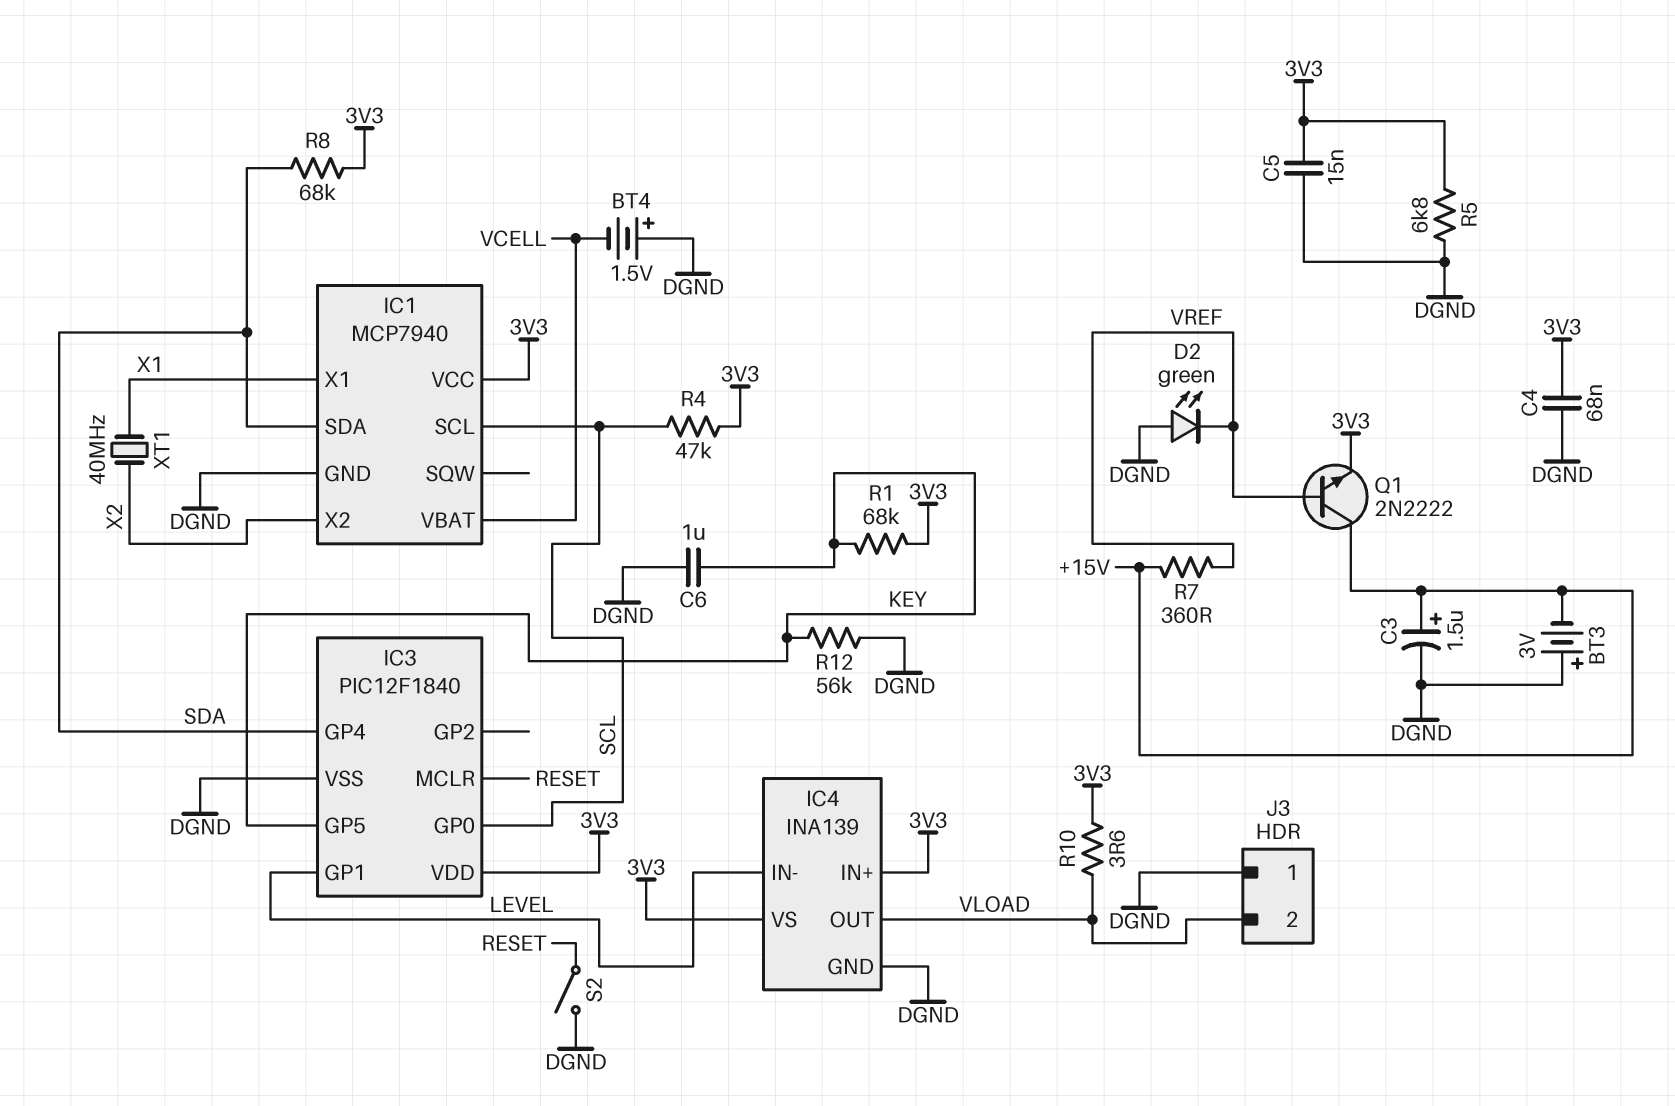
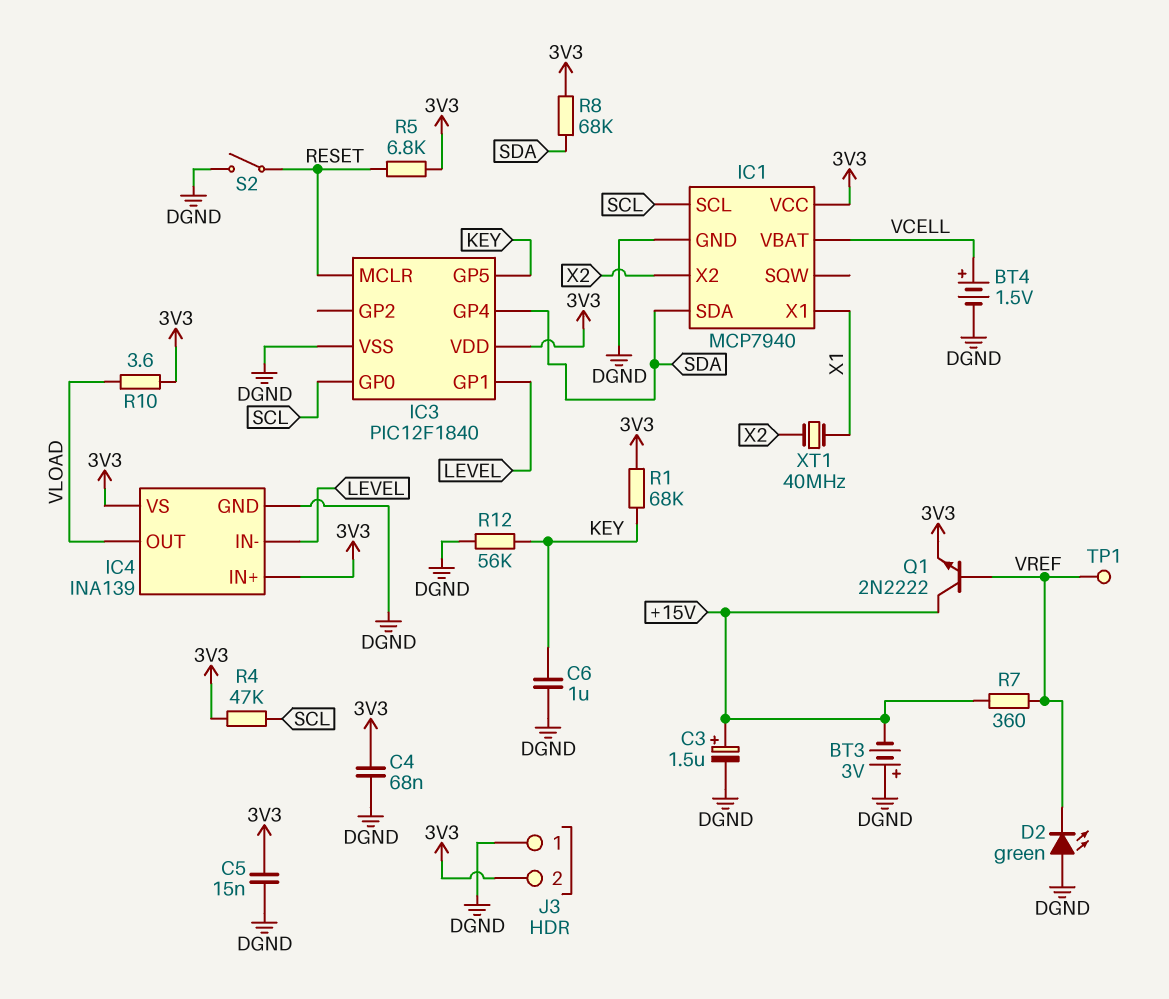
BT4: 1.5V (plus DGND, minus VCELL) -> 1.5V (plus VCELL, minus DGND)
J3 pin 2: VLOAD -> 3V3
R5: 6.8k (3V3, DGND) -> 6.8k (3V3, RESET)
TP1: none -> test point (VREF)

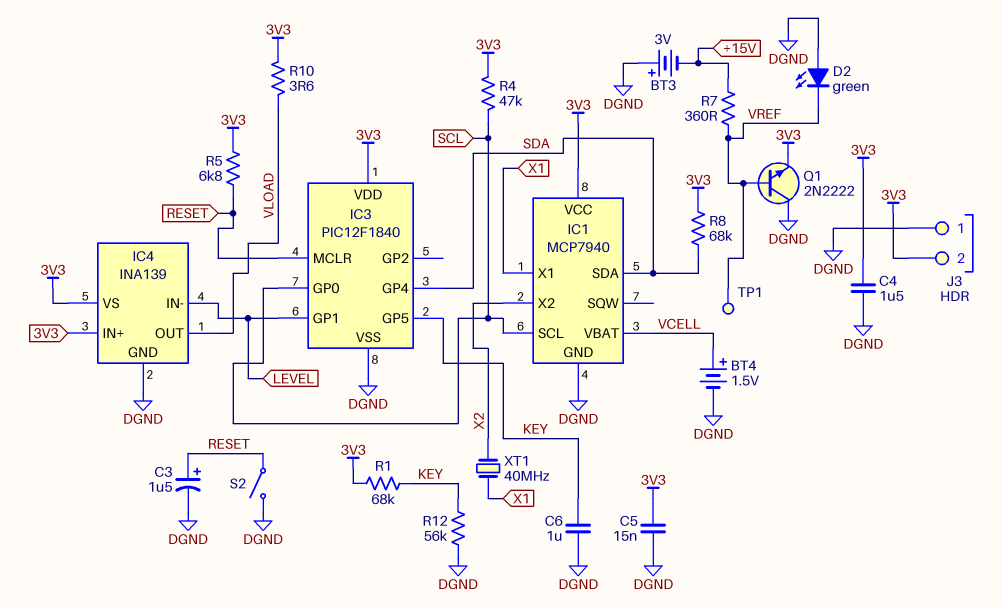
C3: 1.5uF (plus +15V, minus DGND) -> 1.5uF (plus RESET, minus DGND)
C4: 68nF (3V3, DGND) -> 1.5uF (3V3, DGND)
Q1: NPN 2N2222 (B VREF, C +15V, E 3V3) -> NPN 2N2222 (B VREF, C DGND, E 3V3)

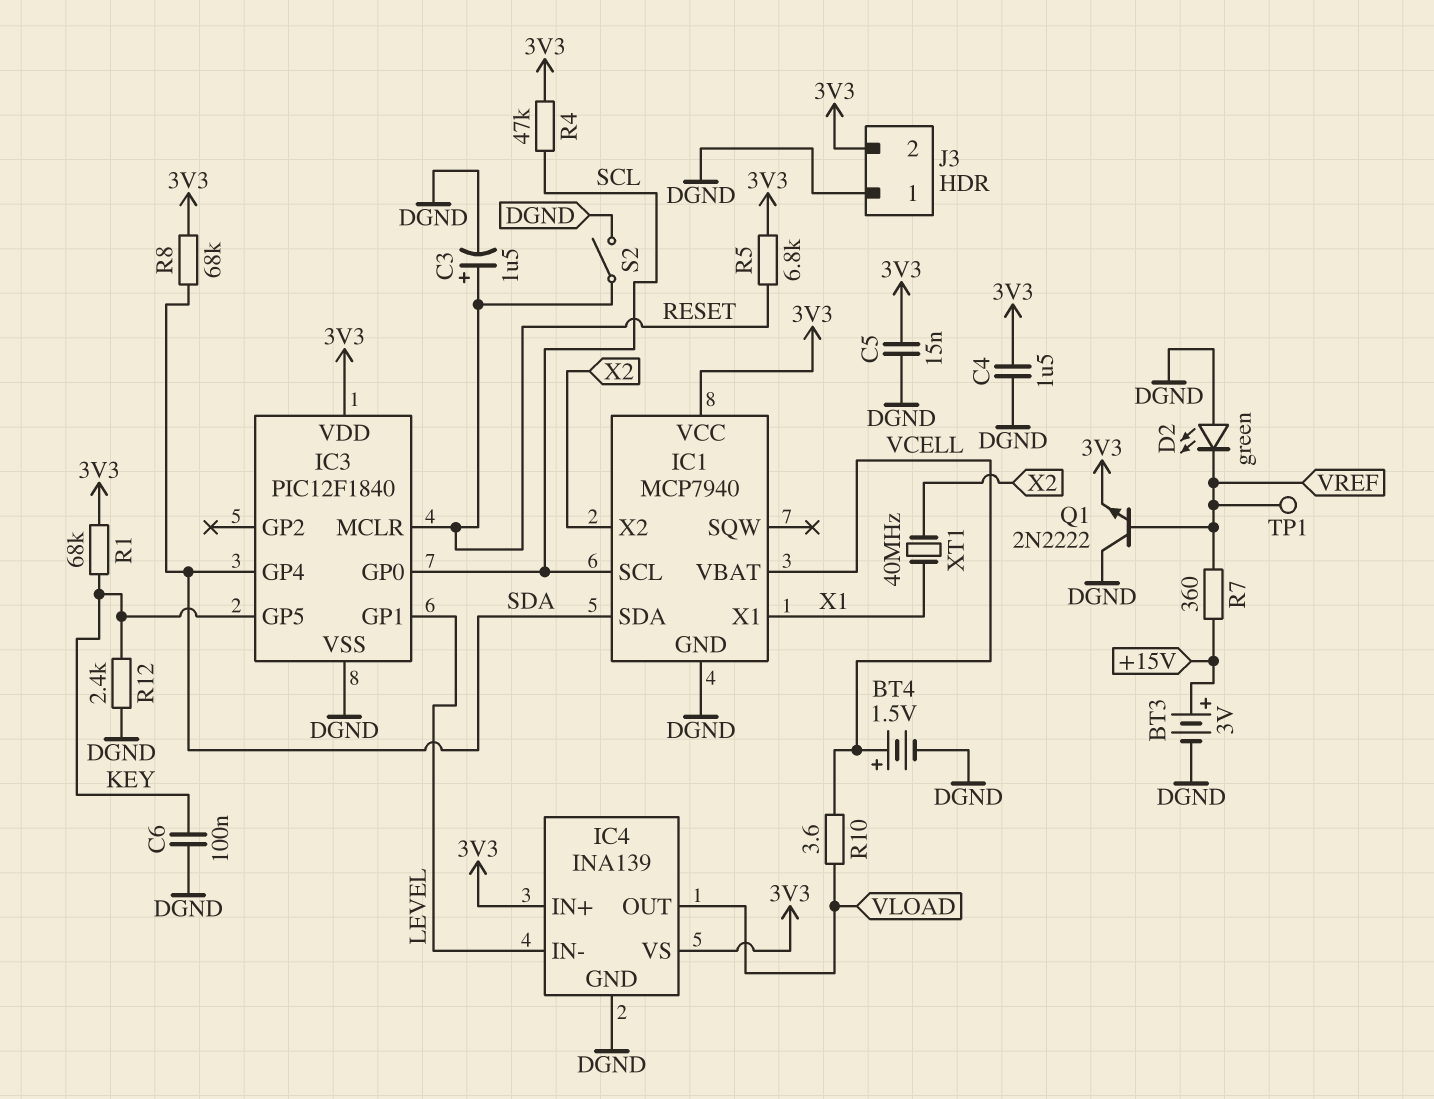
BT3: 3V (plus DGND, minus +15V) -> 3V (plus +15V, minus DGND)
C6: 1uF (DGND, KEY) -> 100nF (DGND, KEY)
R10: 3.6 (3V3, VLOAD) -> 3.6 (VCELL, VLOAD)
R12: 56k (DGND, KEY) -> 2.4k (DGND, KEY)

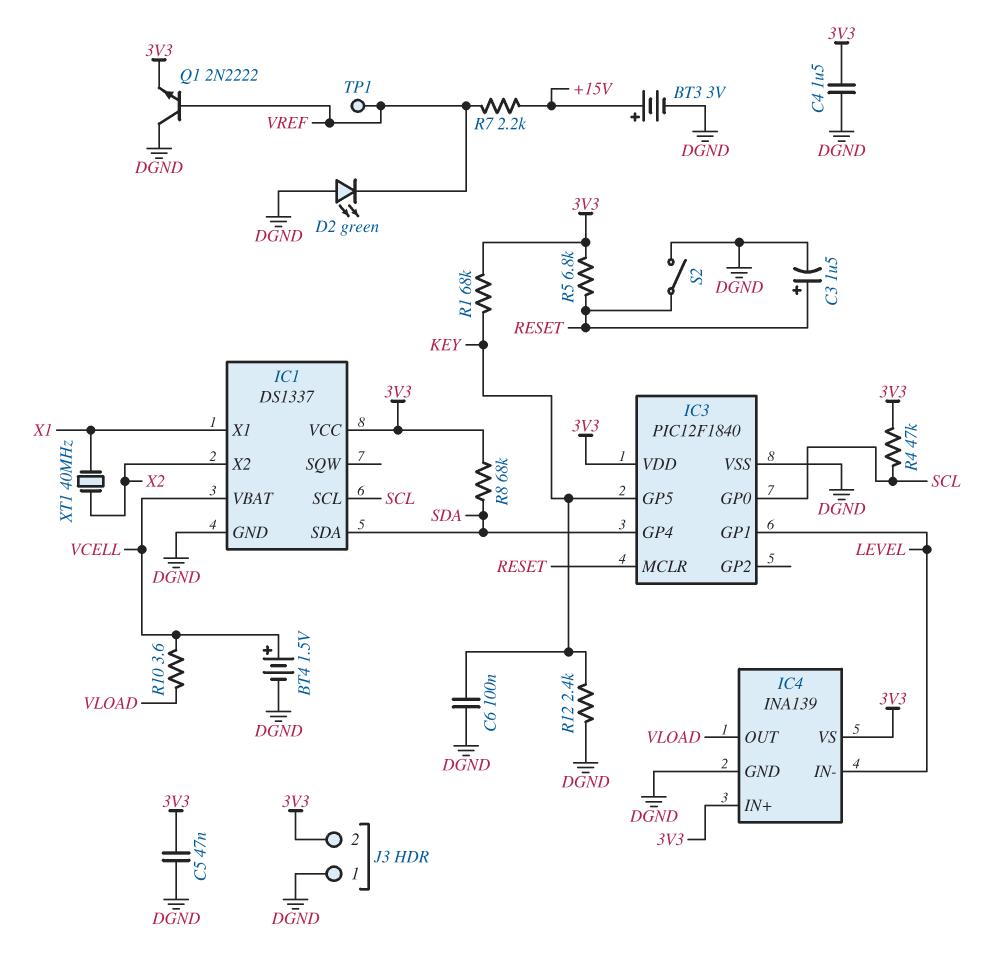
C5: 15nF (3V3, DGND) -> 47nF (3V3, DGND)
IC1: MCP7940 -> DS1337
R7: 360 (+15V, VREF) -> 2.2k (+15V, VREF)

